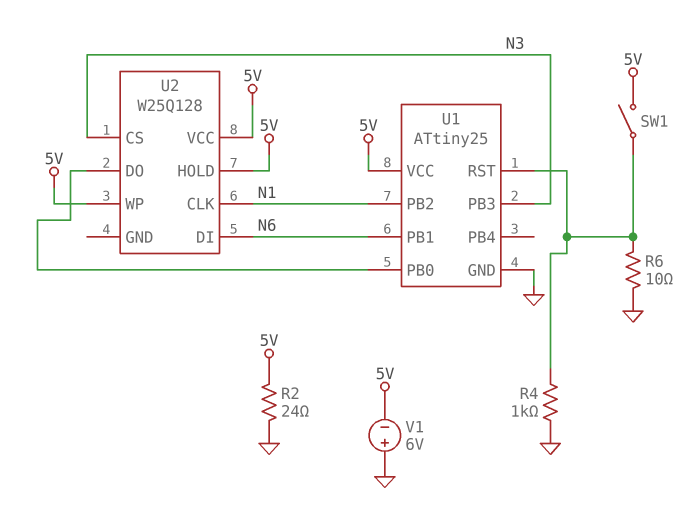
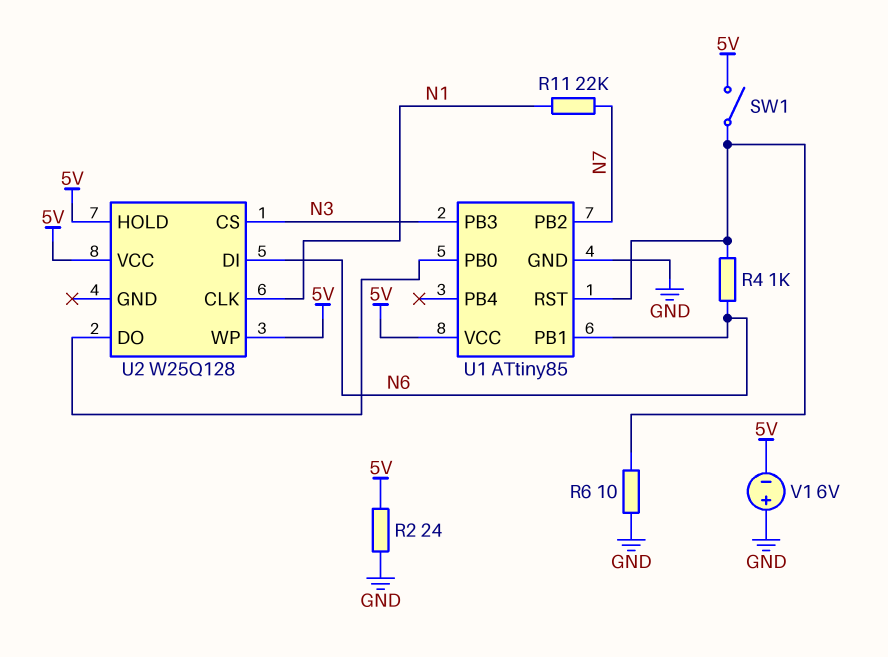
R4: 1k (GND, U1/RST) -> 1k (N6, U1/RST)
R11: none -> 22k (N1, N7)
U1: ATtiny25 -> ATtiny85
U1 pin PB2: N1 -> N7

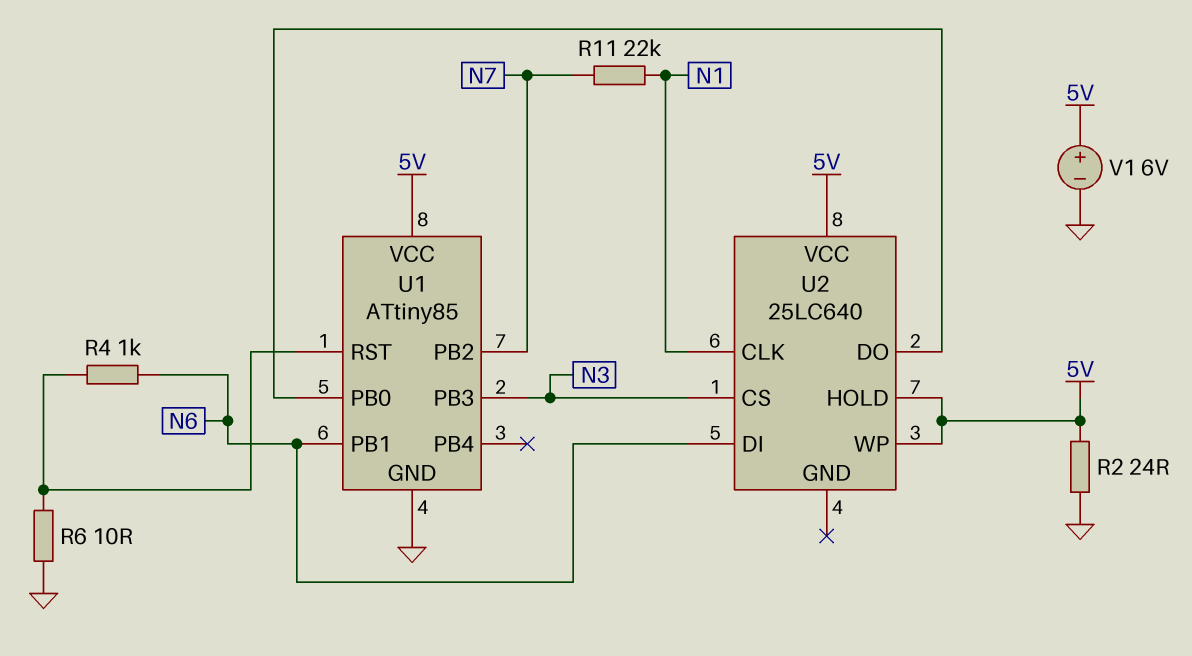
SW1: switch (5V, U1/RST) -> none
U2: W25Q128 -> 25LC640
V1: 6V (plus GND, minus 5V) -> 6V (plus 5V, minus GND)

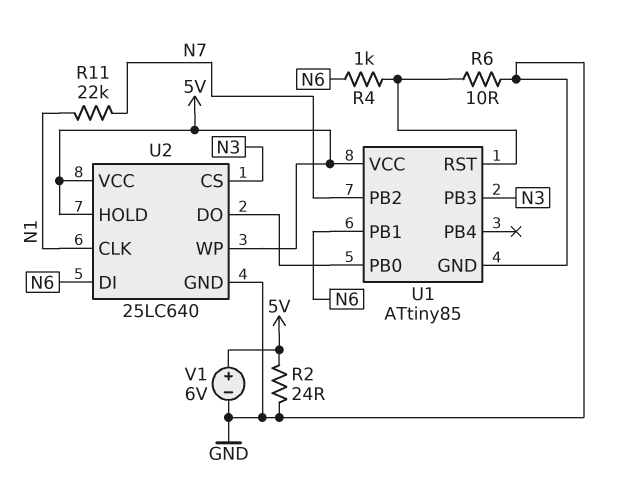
U2 pin GND: none -> GND

